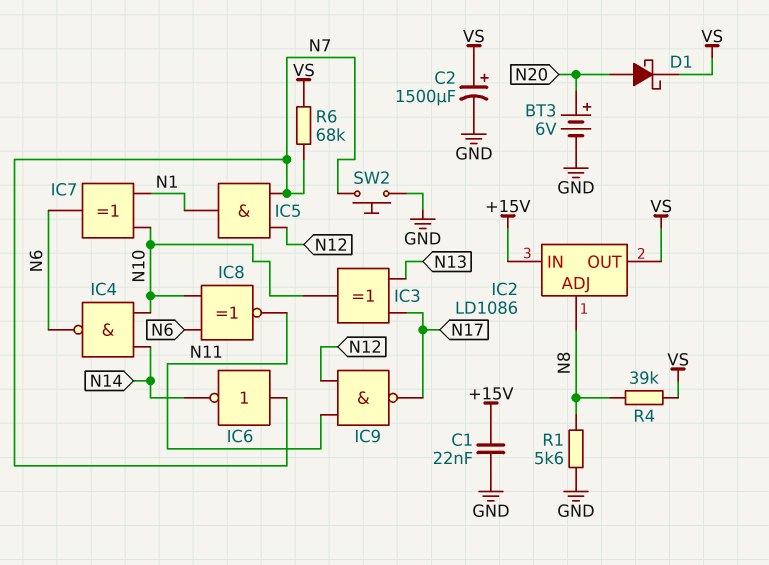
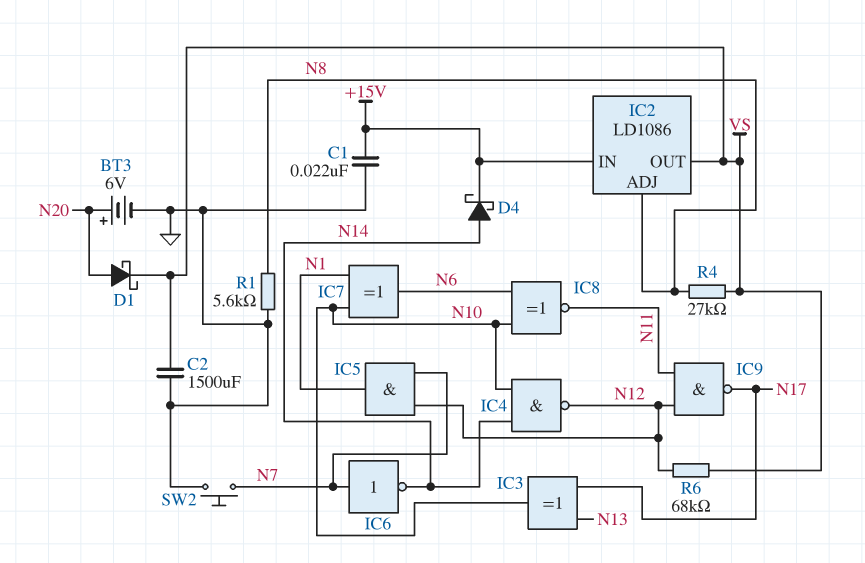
C2: 1500uF (plus VS, minus GND) -> 1500uF (GND, VS)
D4: none -> schottky (A N14, K +15V)
IC4: NAND (in N10, in N14, out N6) -> NAND (in N10, in N14, out N12)
R4: 39k (N8, VS) -> 27k (N8, VS)
R6: 68k (N7, VS) -> 68k (N12, VS)

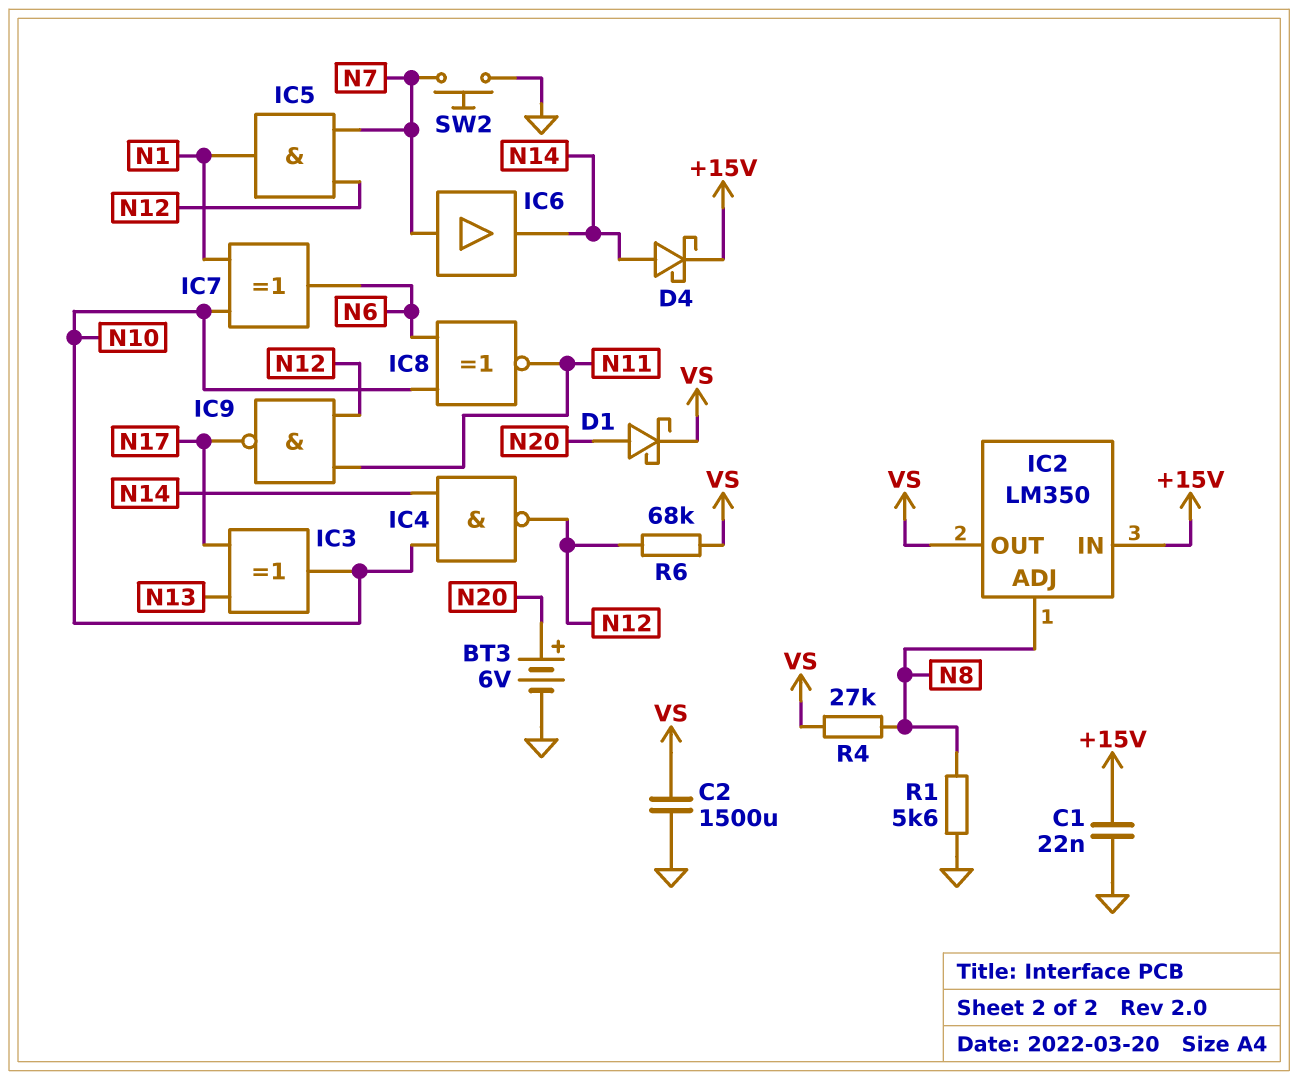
IC2: LD1086 -> LM350
IC6: NOT (in N7, out N14) -> buffer (in N7, out N14)

